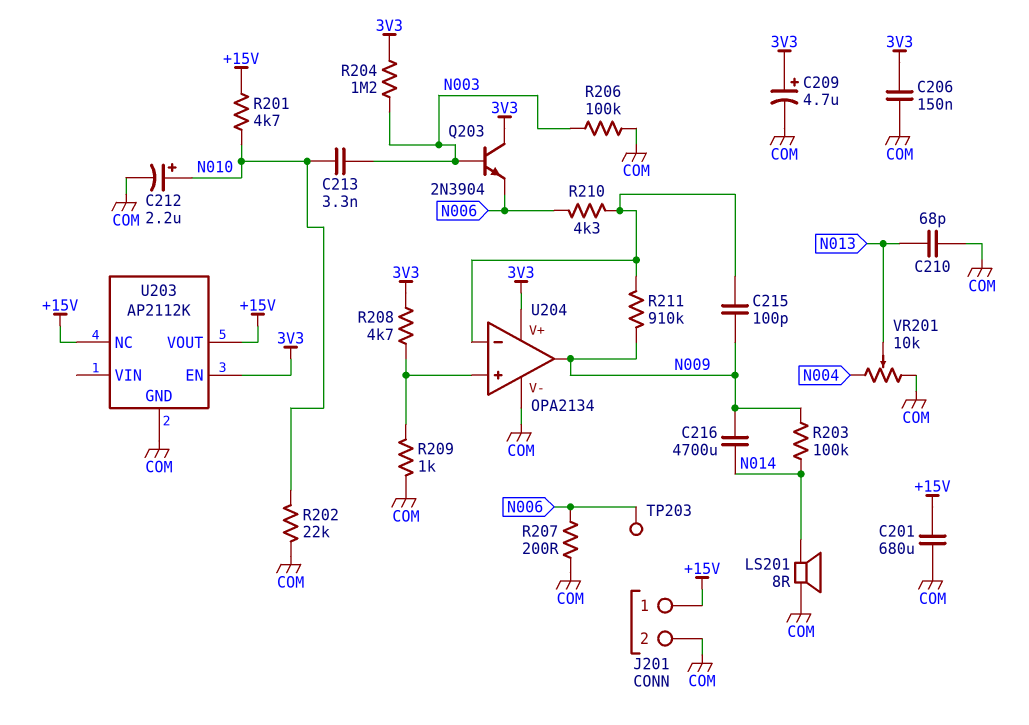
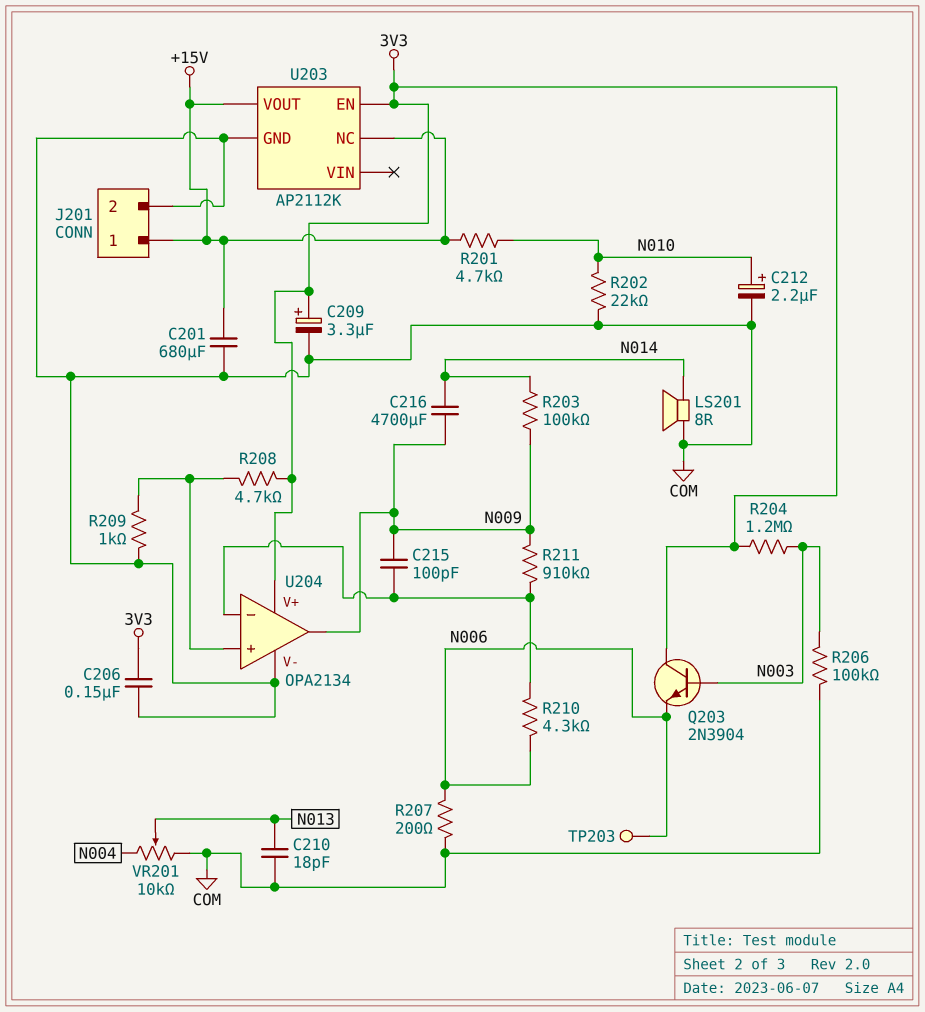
C209: 4.7uF (plus 3V3, minus COM) -> 3.3uF (plus 3V3, minus COM)
C210: 68pF (COM, N013) -> 18pF (COM, N013)
C213: 3.3nF (N003, N010) -> none

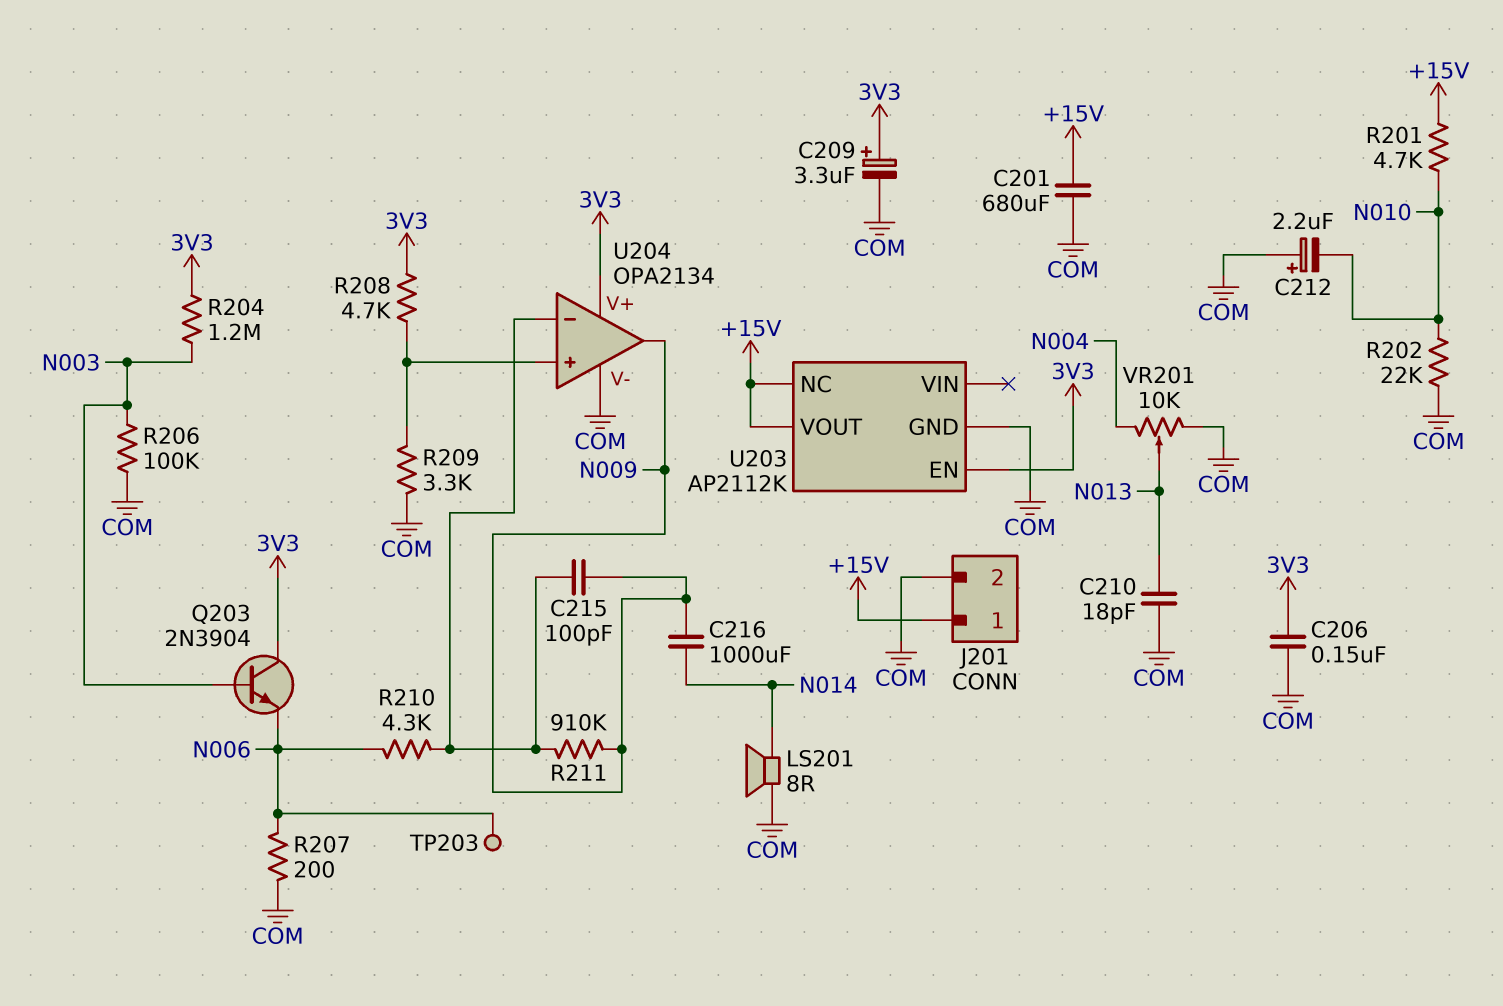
C212: 2.2uF (plus N010, minus COM) -> 2.2uF (plus COM, minus N010)
C216: 4700uF (N009, N014) -> 1000uF (N009, N014)
R203: 100k (N009, N014) -> none
R209: 1k (COM, U204/in+) -> 3.3k (COM, U204/in+)

